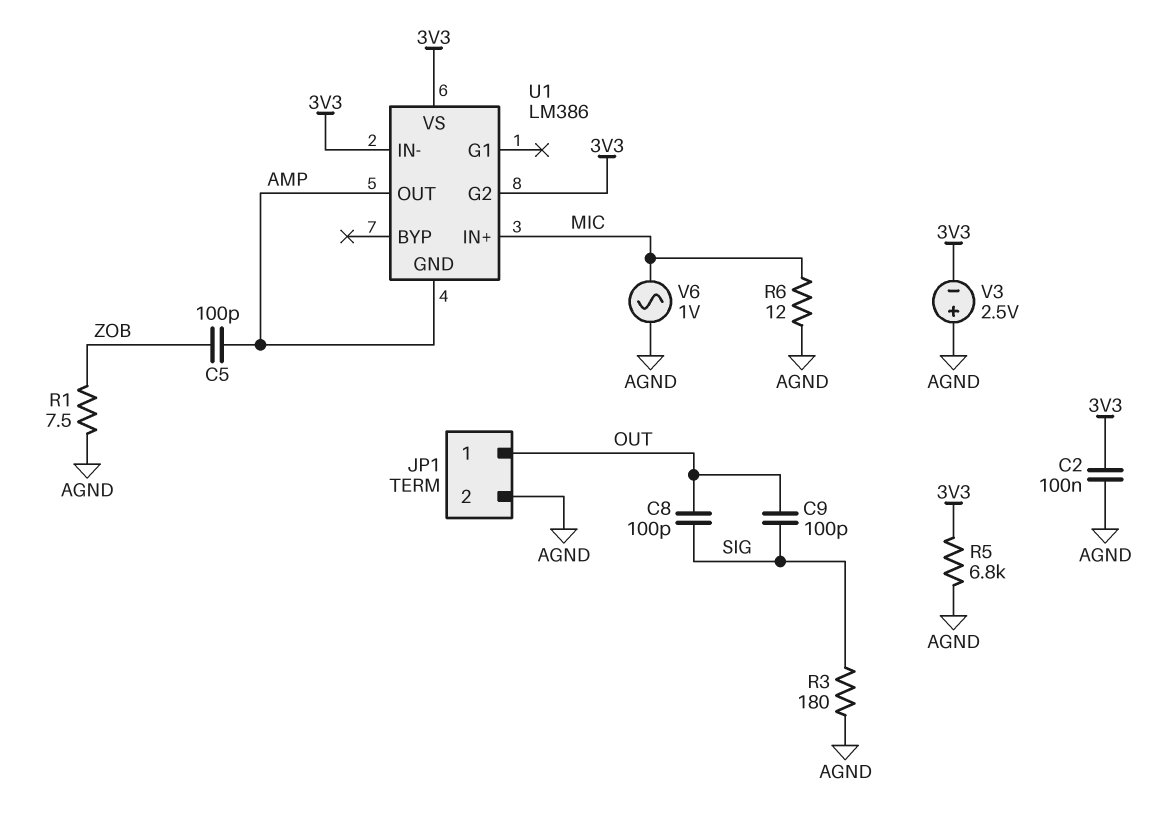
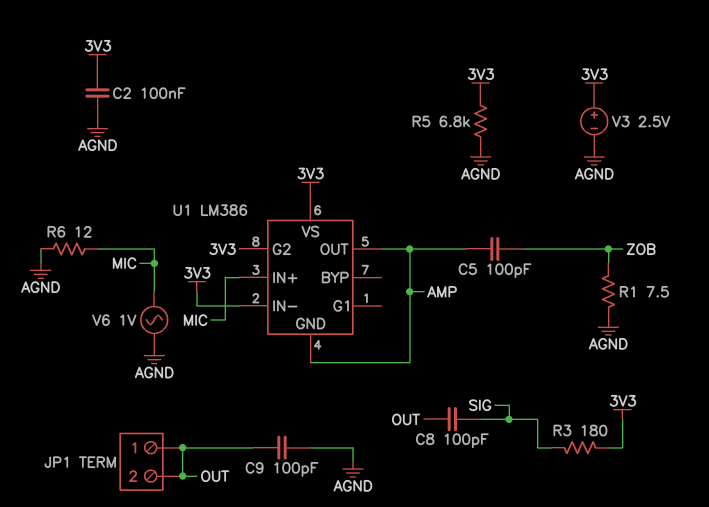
C9: 100pF (OUT, SIG) -> 100pF (AGND, OUT)
JP1 pin 2: AGND -> OUT
R3: 180 (AGND, SIG) -> 180 (3V3, SIG)
V3: 2.5V (plus AGND, minus 3V3) -> 2.5V (plus 3V3, minus AGND)

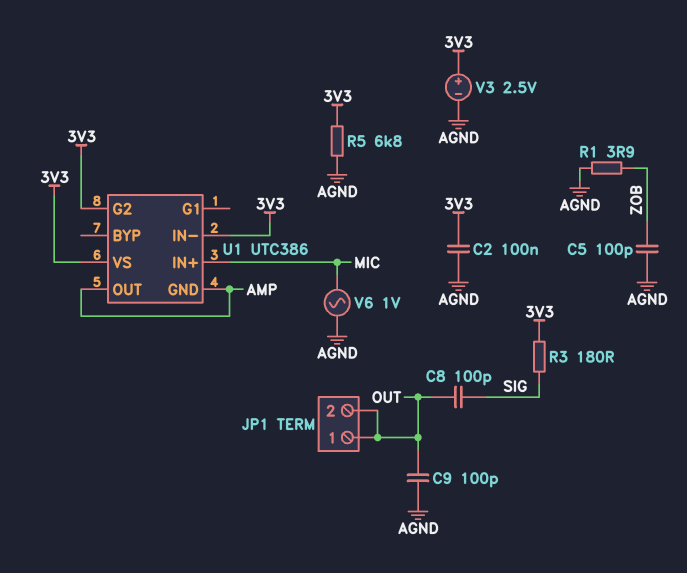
C5: 100pF (AMP, ZOB) -> 100pF (AGND, ZOB)
R1: 7.5 (AGND, ZOB) -> 3.9 (AGND, ZOB)
R6: 12 (AGND, MIC) -> none
U1: LM386 -> UTC386

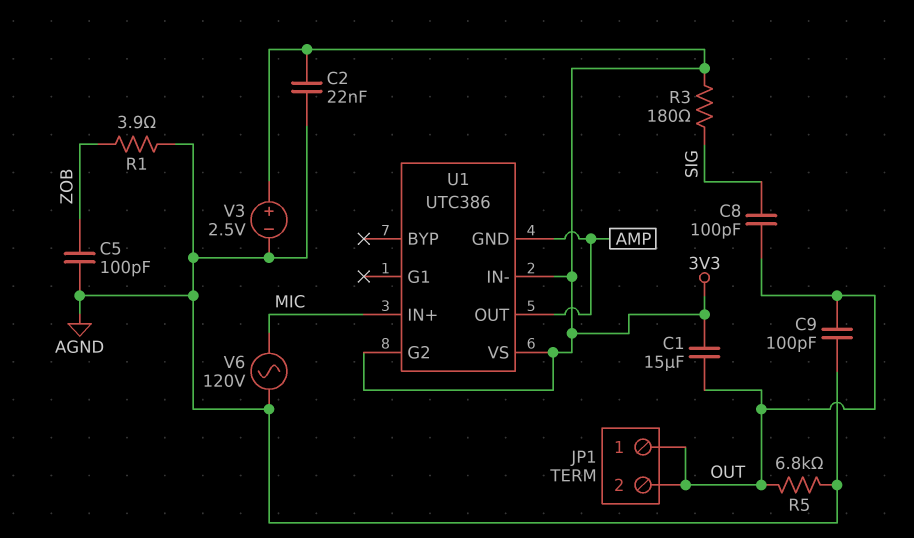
C1: none -> 15uF (3V3, OUT)
C2: 100nF (3V3, AGND) -> 22nF (3V3, AGND)
R5: 6.8k (3V3, AGND) -> 6.8k (AGND, OUT)
V6: AC 1V (AGND, MIC) -> AC 120V (AGND, MIC)

